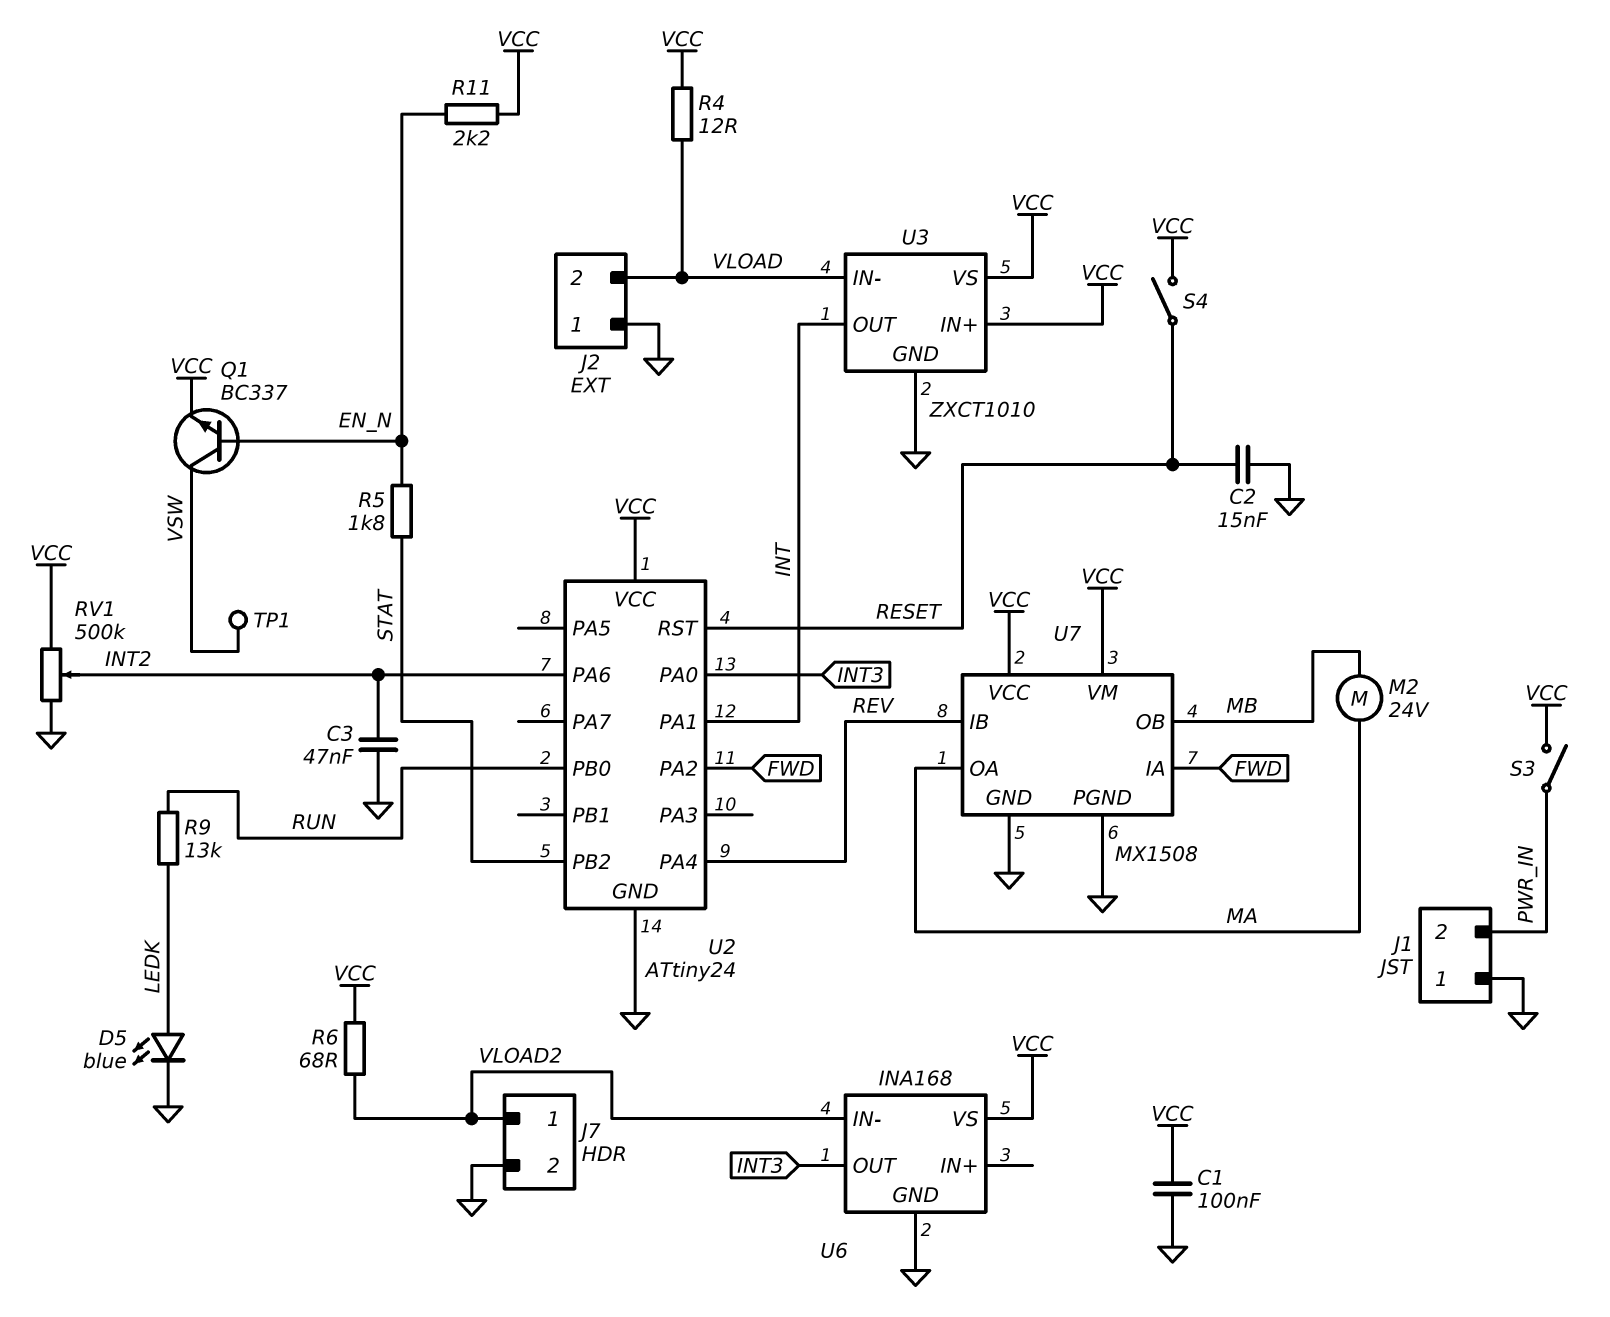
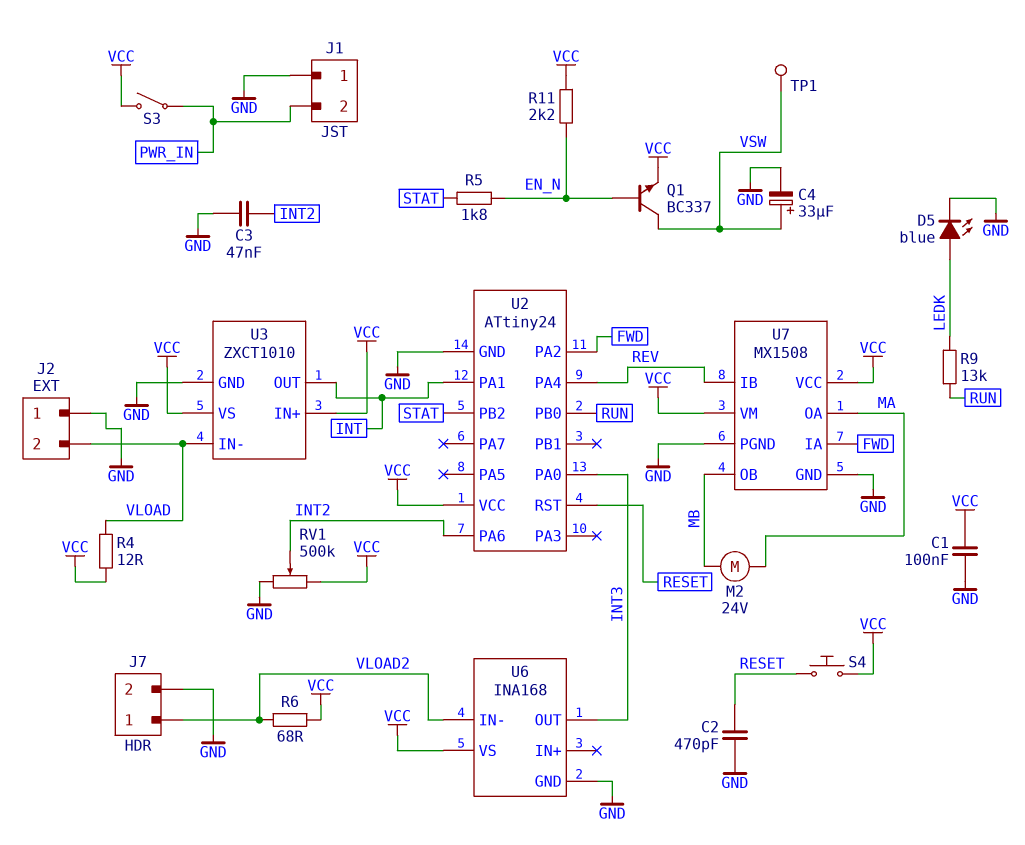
C2: 15nF (GND, RESET) -> 470pF (GND, RESET)
C4: none -> 33uF (plus VSW, minus GND)
S4: switch (RESET, VCC) -> button (RESET, VCC)

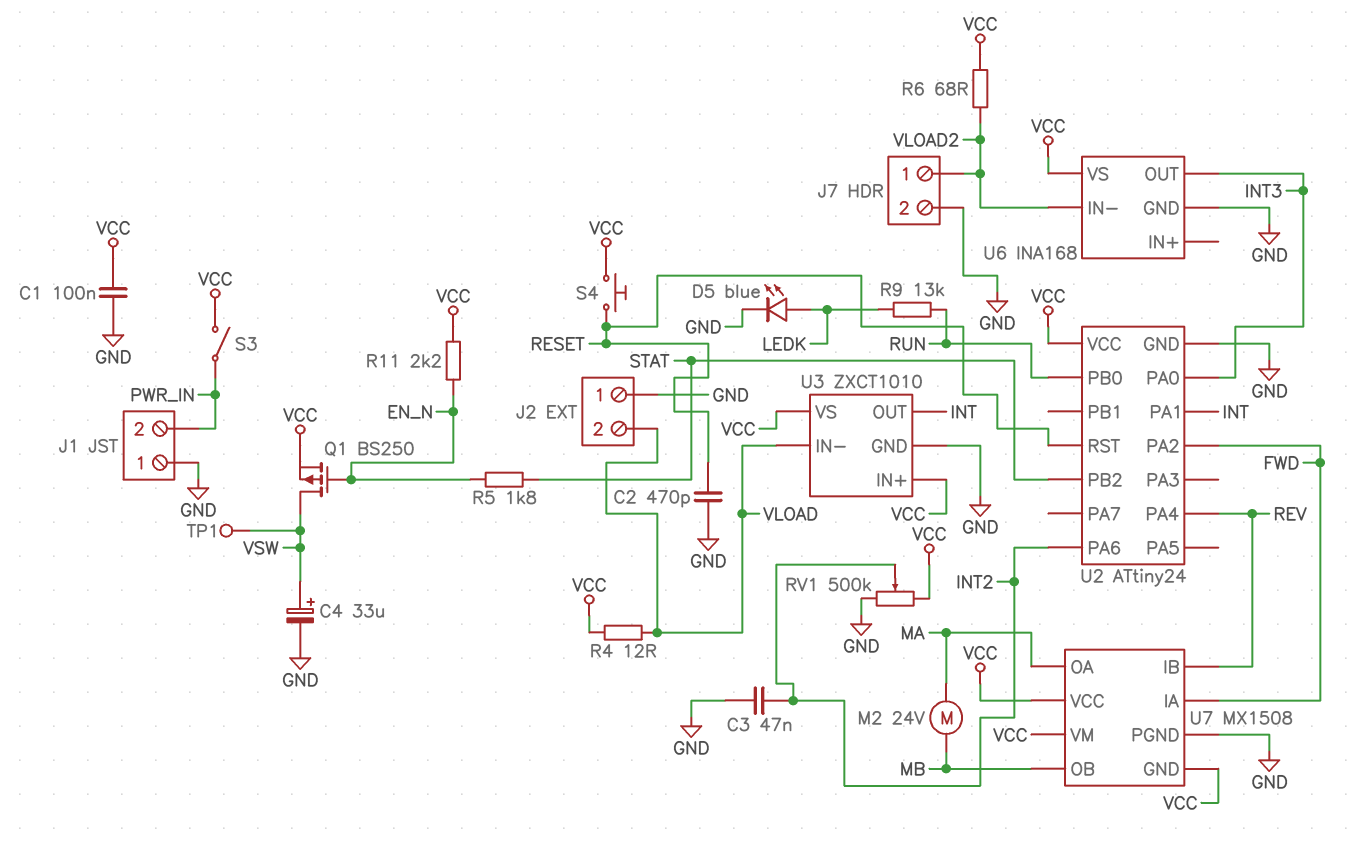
Q1: NPN BC337 (B EN_N, C VSW, E VCC) -> PMOS BS250 (G EN_N, D VSW, S VCC)
U7 pin GND: GND -> VCC

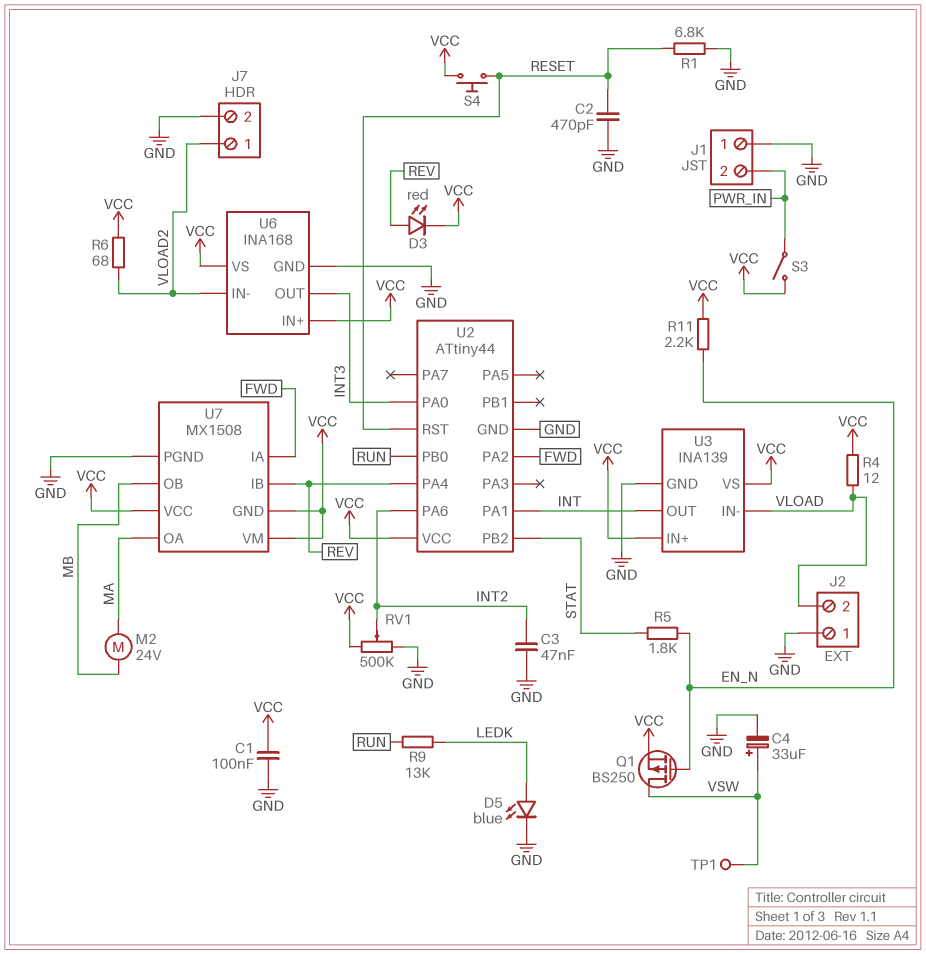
D3: none -> LED red (A REV, K VCC)
R1: none -> 6.8k (GND, RESET)
U2: ATtiny24 -> ATtiny44
U3: ZXCT1010 -> INA139
U6 pin IN+: none -> VCC

